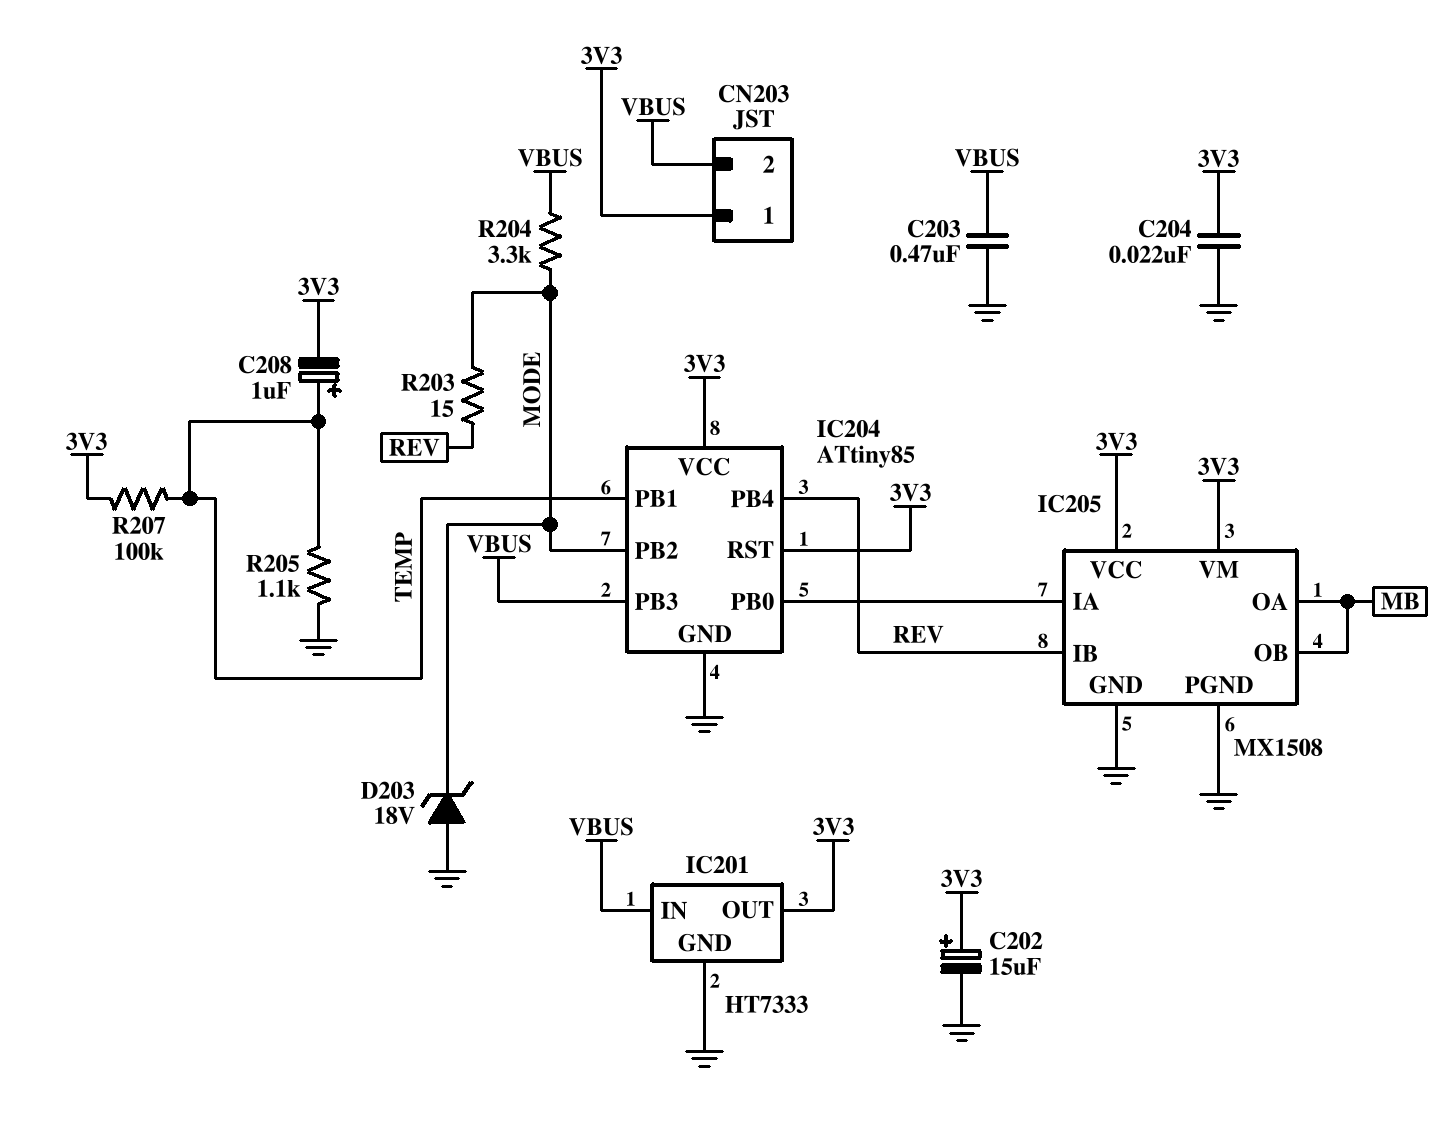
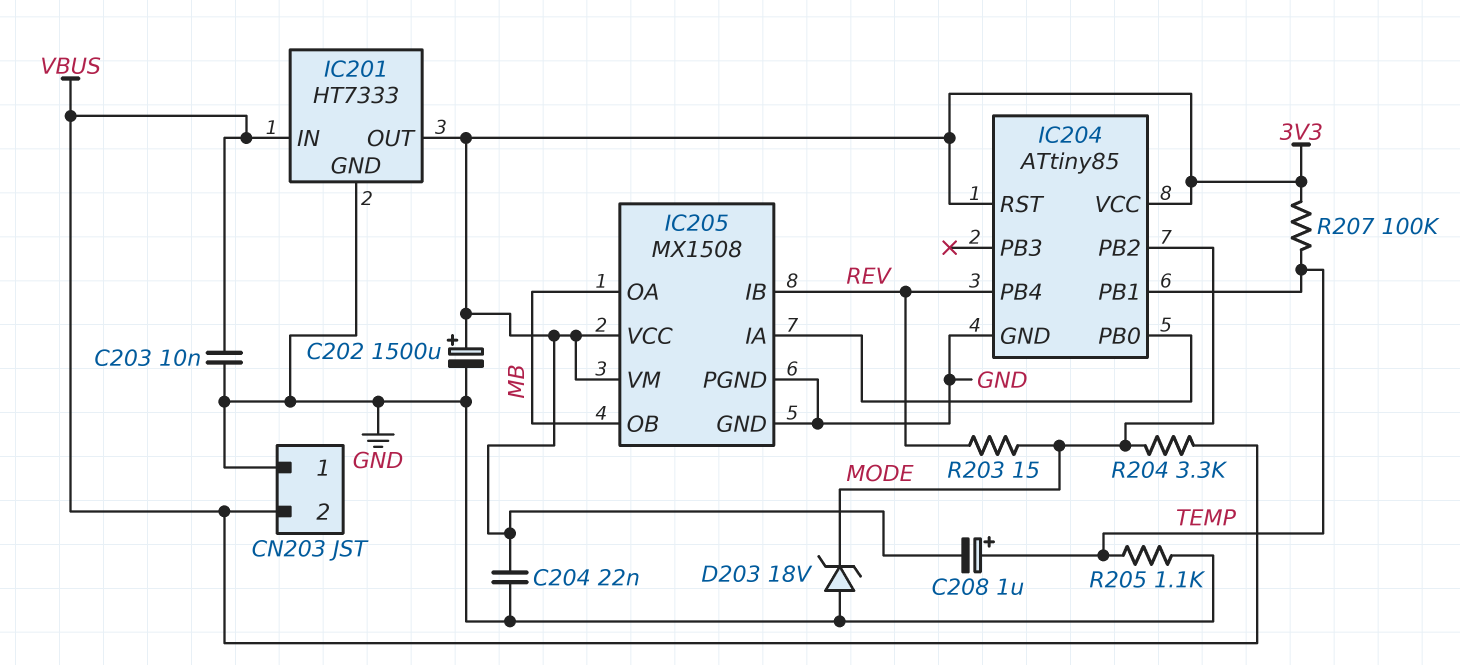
C202: 15uF (plus 3V3, minus GND) -> 1500uF (plus 3V3, minus GND)
C203: 470nF (GND, VBUS) -> 10nF (GND, VBUS)
CN203 pin 1: 3V3 -> GND
IC204 pin PB3: VBUS -> none

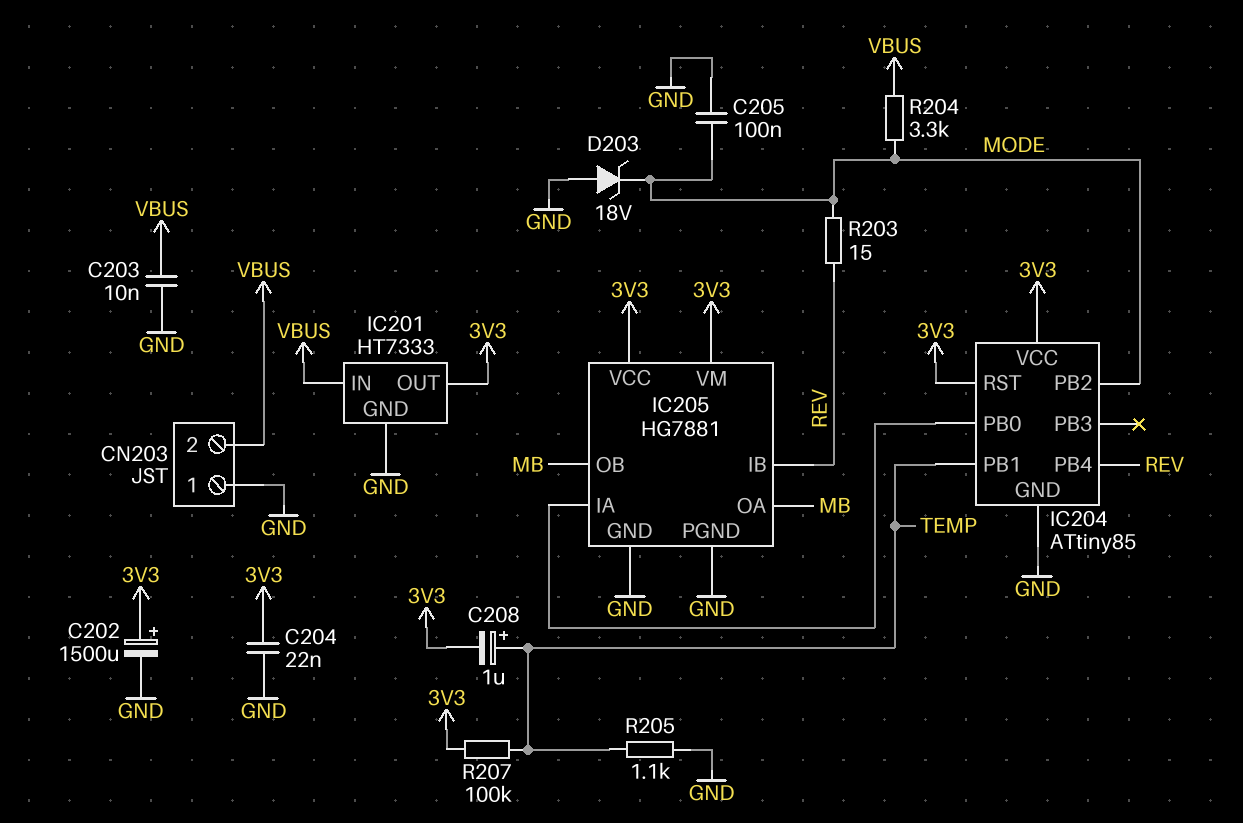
C205: none -> 100nF (GND, MODE)
IC205: MX1508 -> HG7881

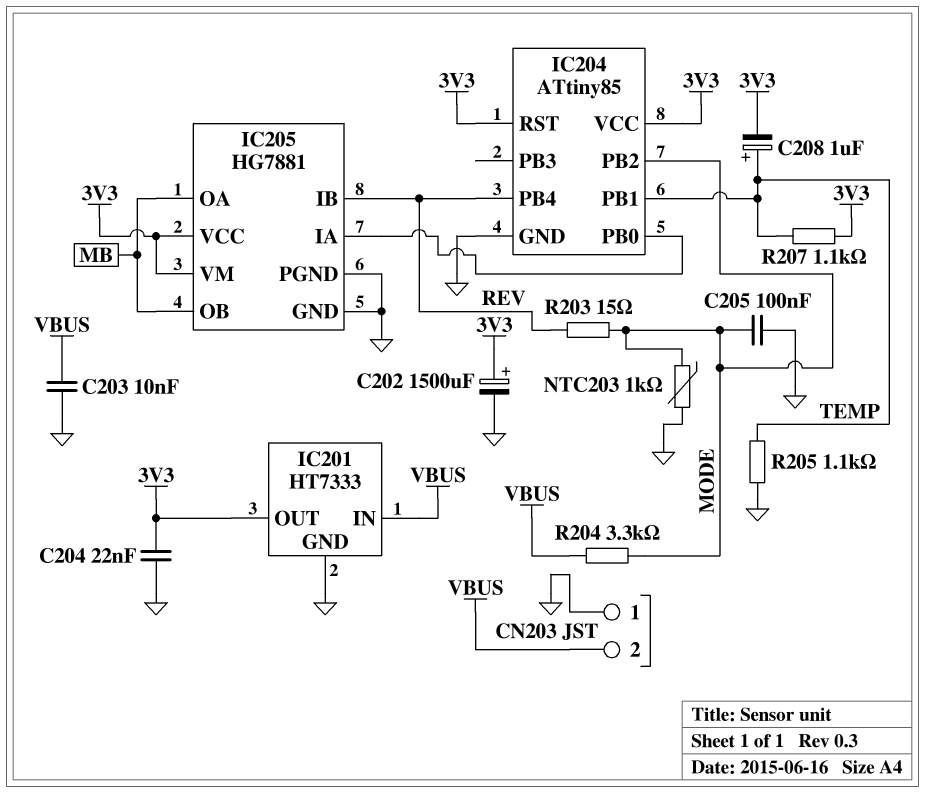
D203: zener 18V (A GND, K MODE) -> none
NTC203: none -> 1k (GND, MODE)
R207: 100k (3V3, TEMP) -> 1.1k (3V3, TEMP)

